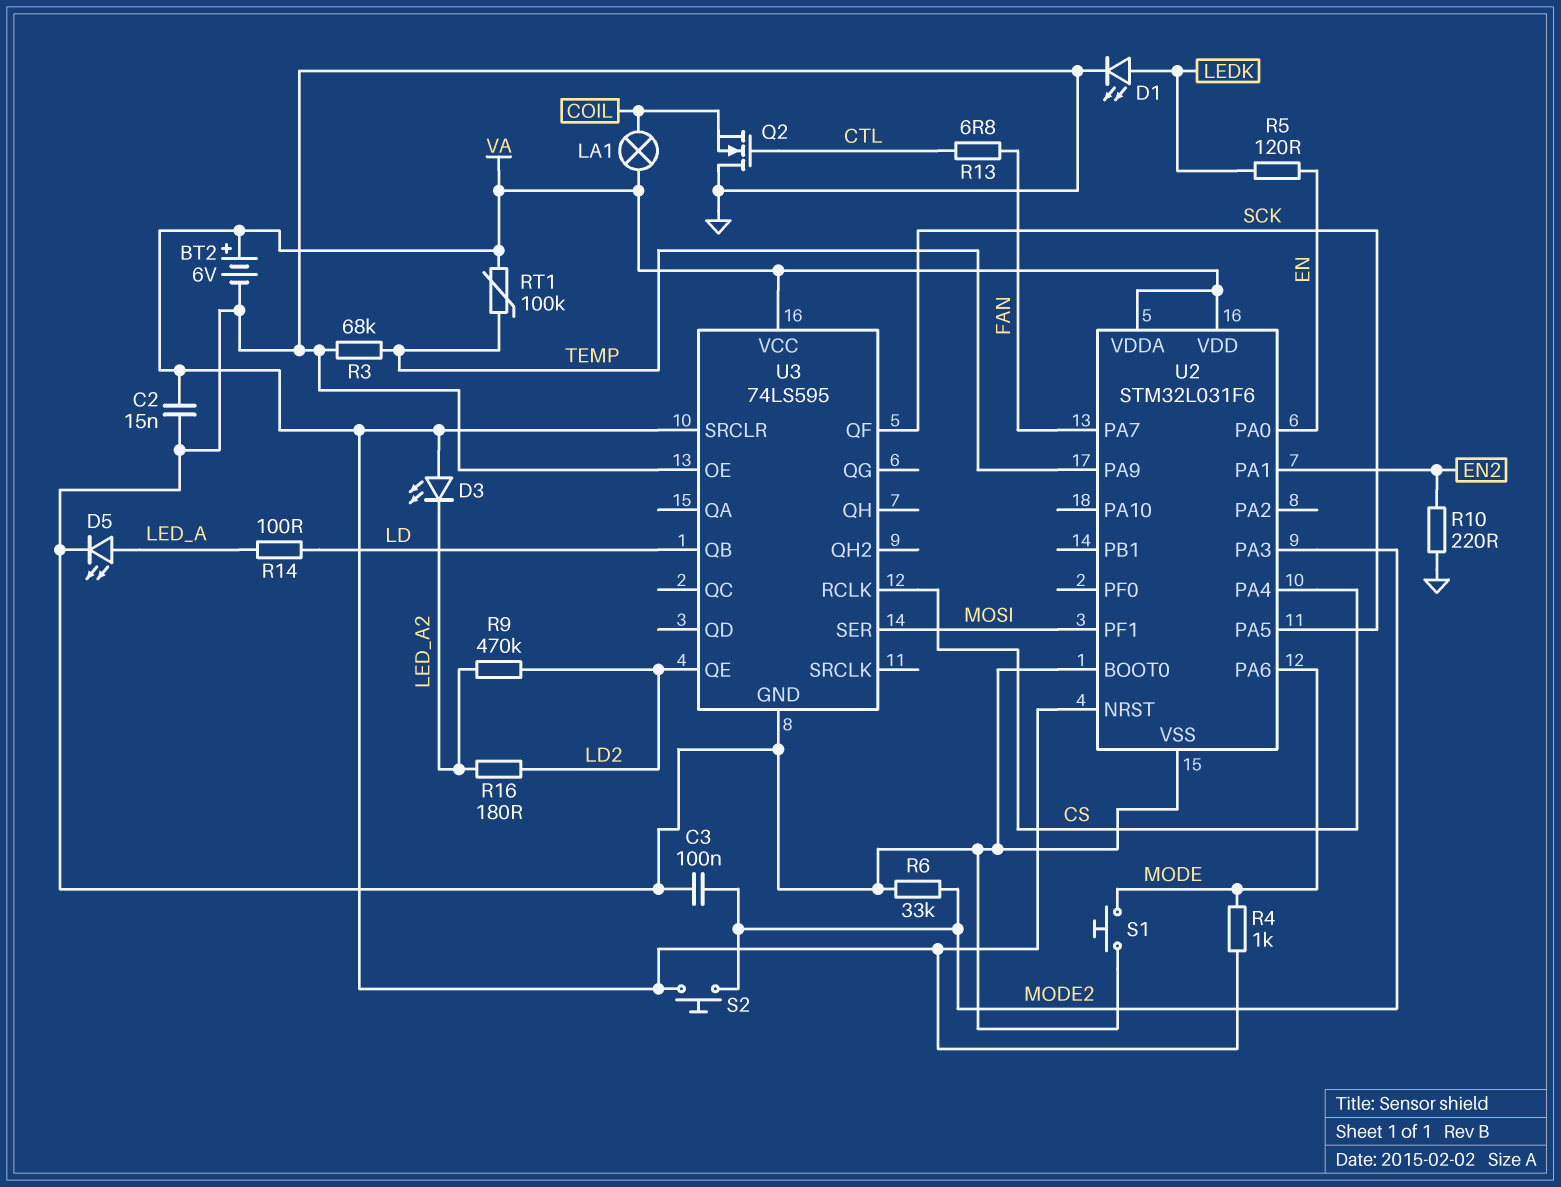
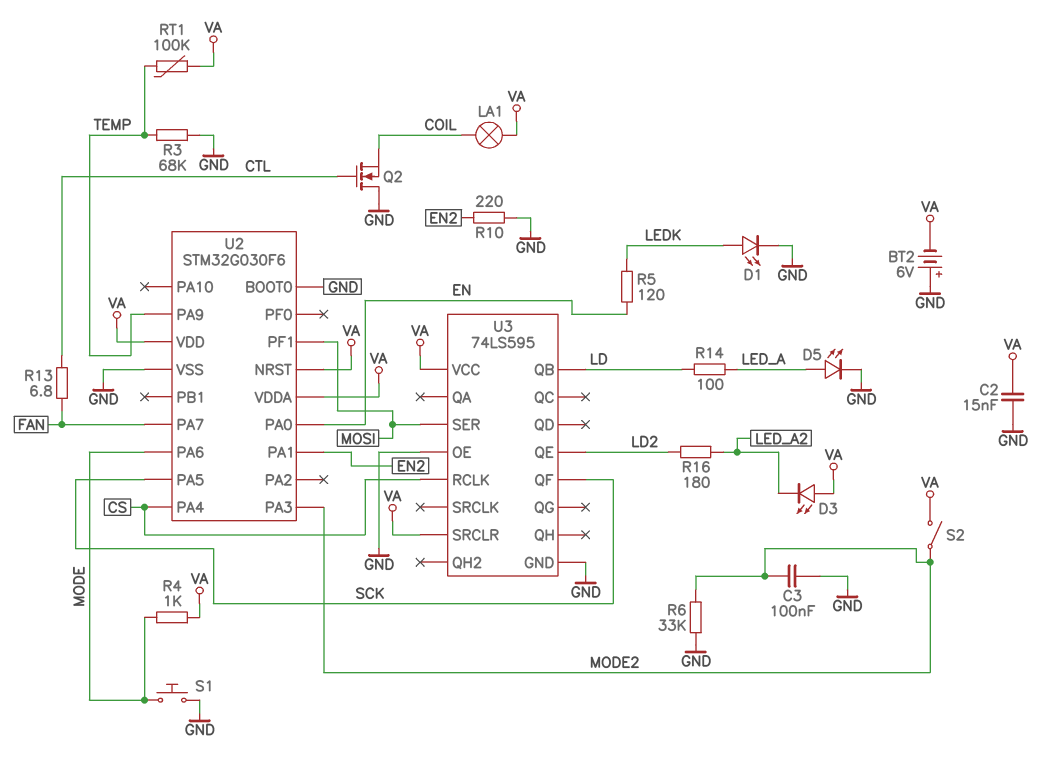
BT2: 6V (plus VA, minus GND) -> 6V (plus GND, minus VA)
R9: 470k (LD2, LED_A2) -> none
S2: button (MODE2, VA) -> switch (MODE2, VA)
U2: STM32L031F6 -> STM32G030F6

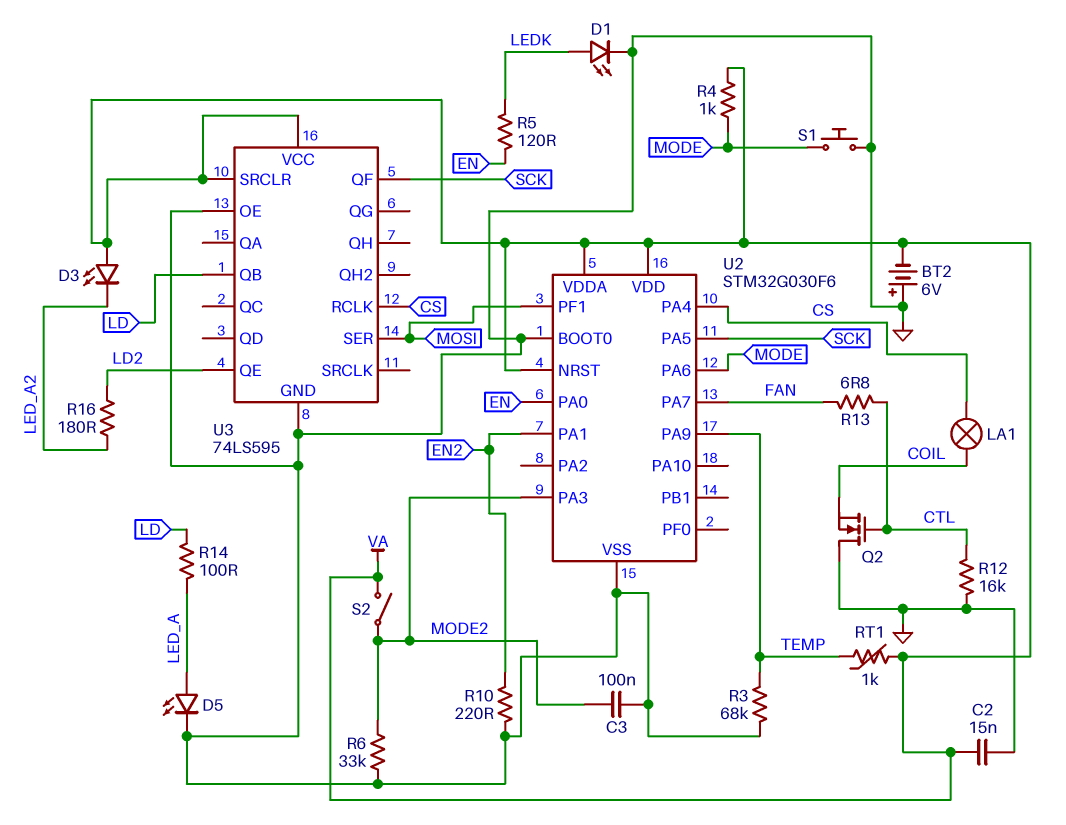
LA1: lamp (COIL, VA) -> lamp (COIL, CS)
R12: none -> 16k (CTL, GND)
RT1: 100k (TEMP, VA) -> 1k (TEMP, VA)

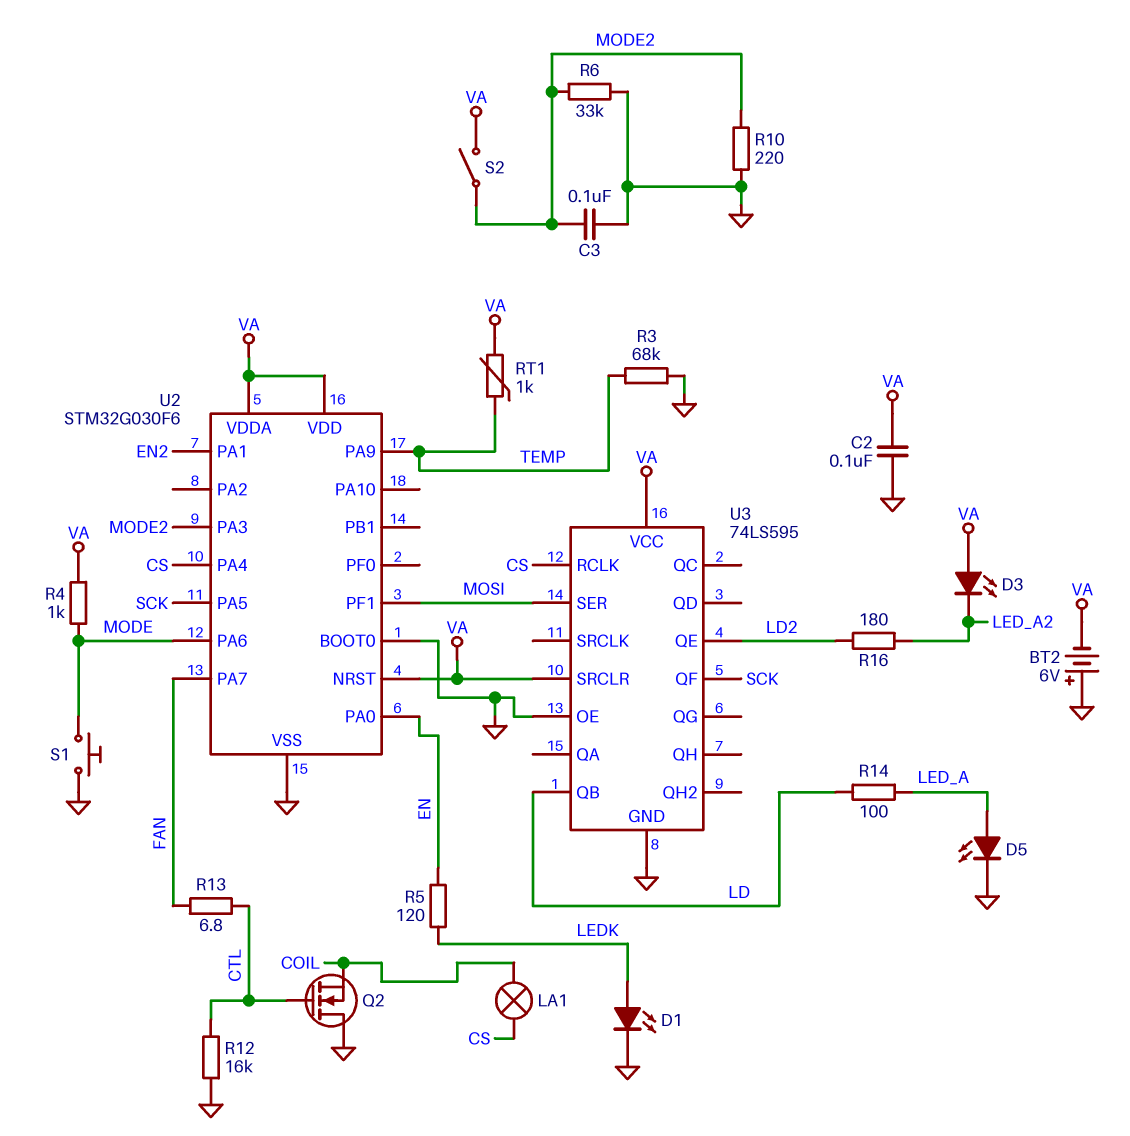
C2: 15nF (GND, VA) -> 100nF (GND, VA)
R10: 220 (EN2, GND) -> 220 (GND, MODE2)

